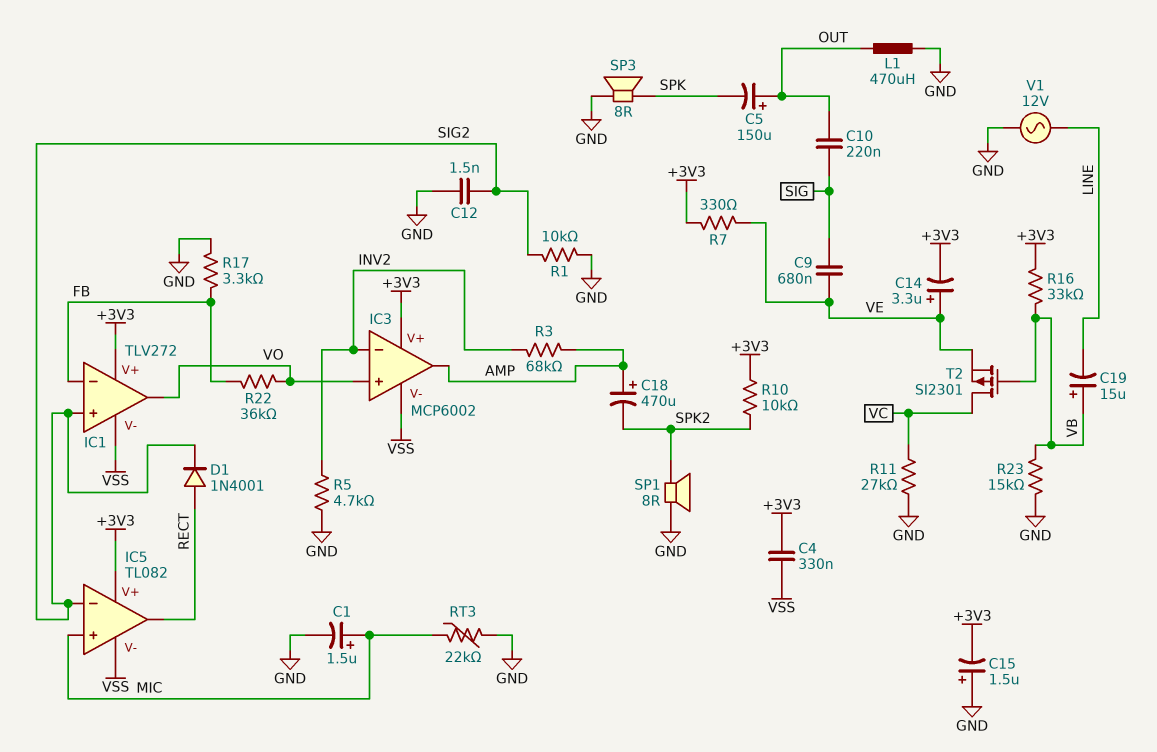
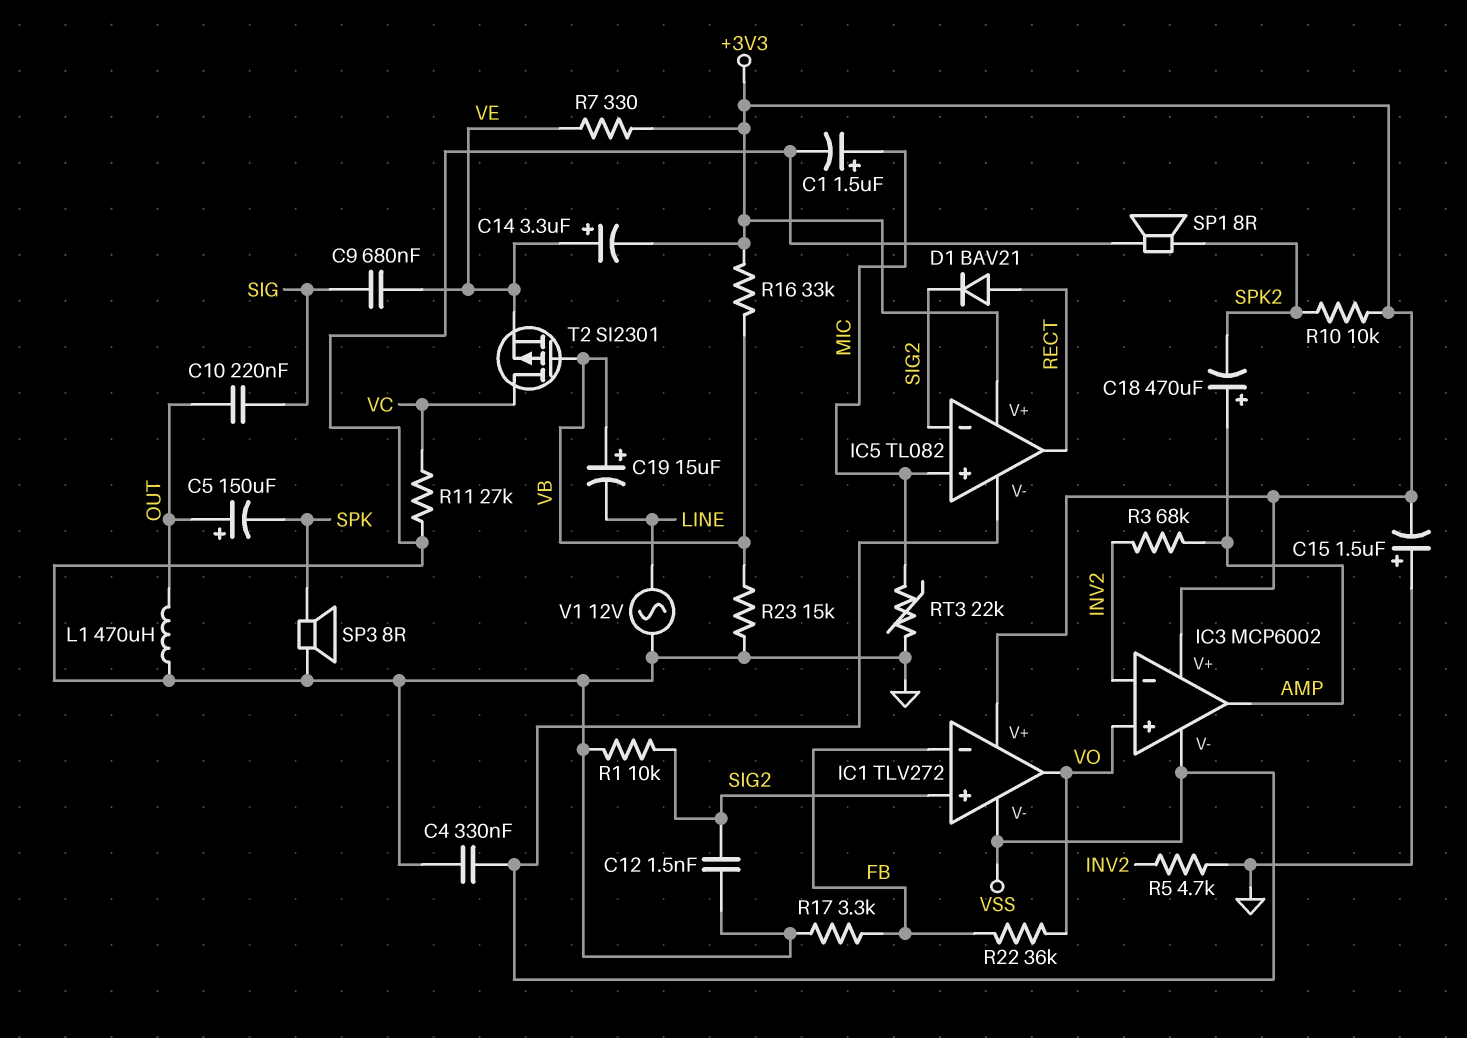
C4: 330nF (+3V3, VSS) -> 330nF (GND, VSS)
D1: diode 1N4001 (A RECT, K SIG2) -> diode BAV21 (A RECT, K SIG2)

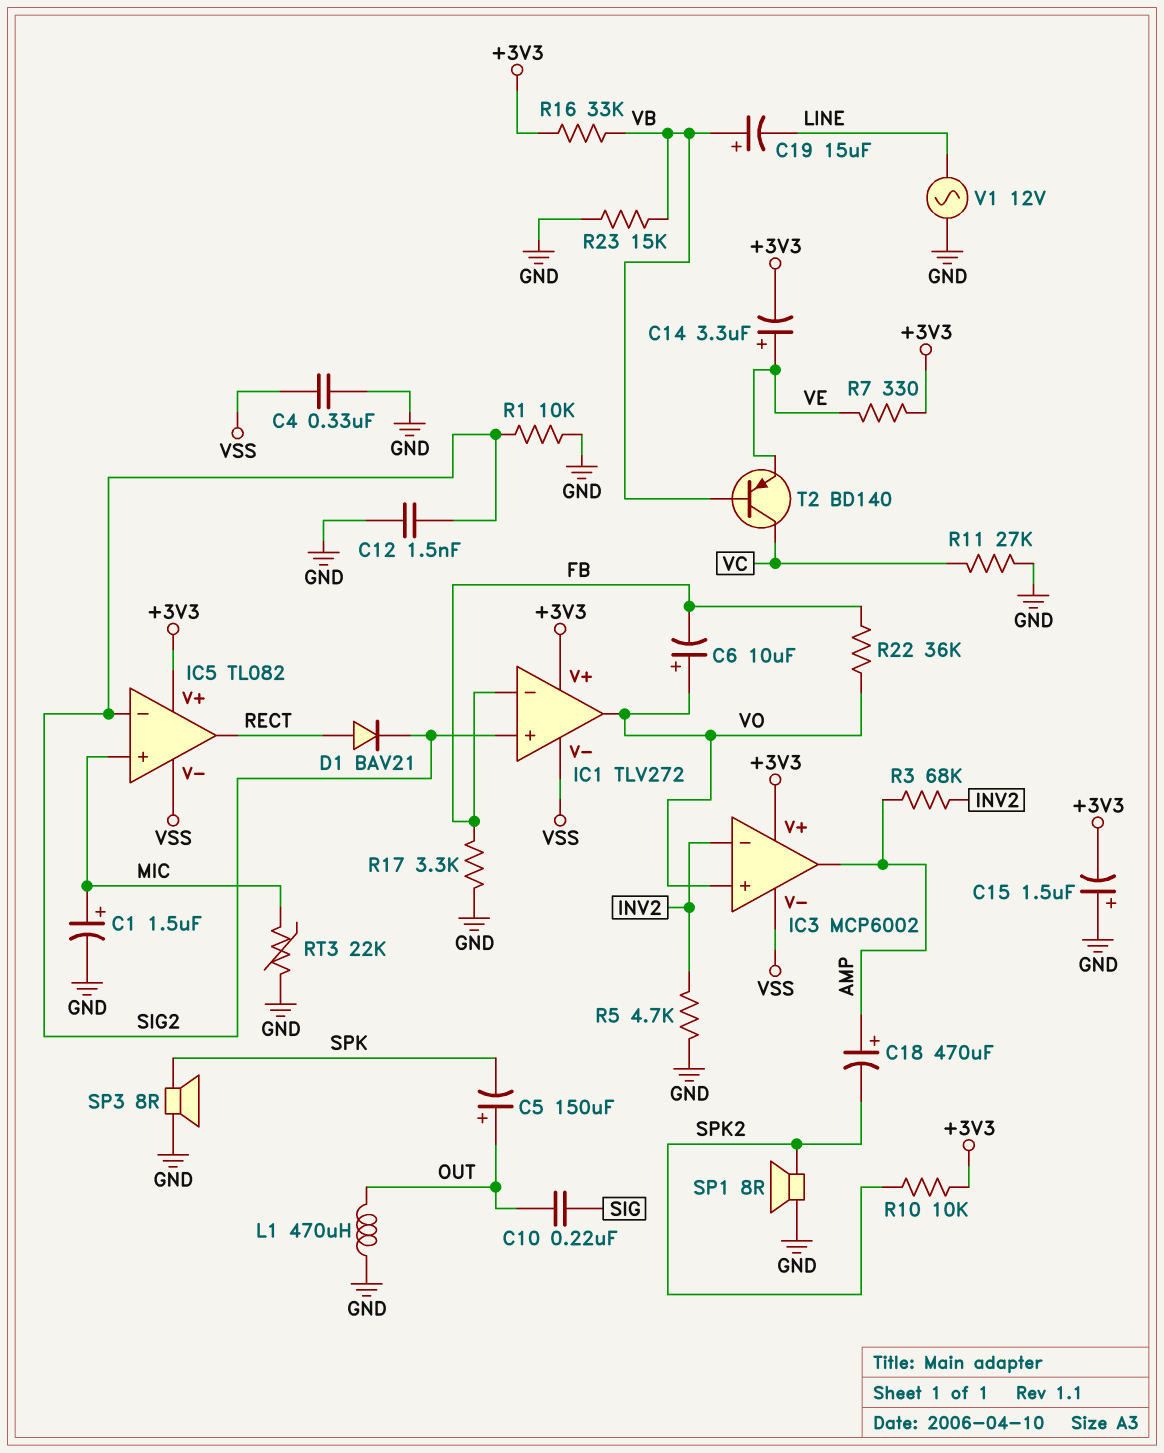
C6: none -> 10uF (plus VO, minus FB)
C9: 680nF (SIG, VE) -> none
T2: PMOS SI2301 (G VB, D VC, S VE) -> PNP BD140 (B VB, C VC, E VE)

